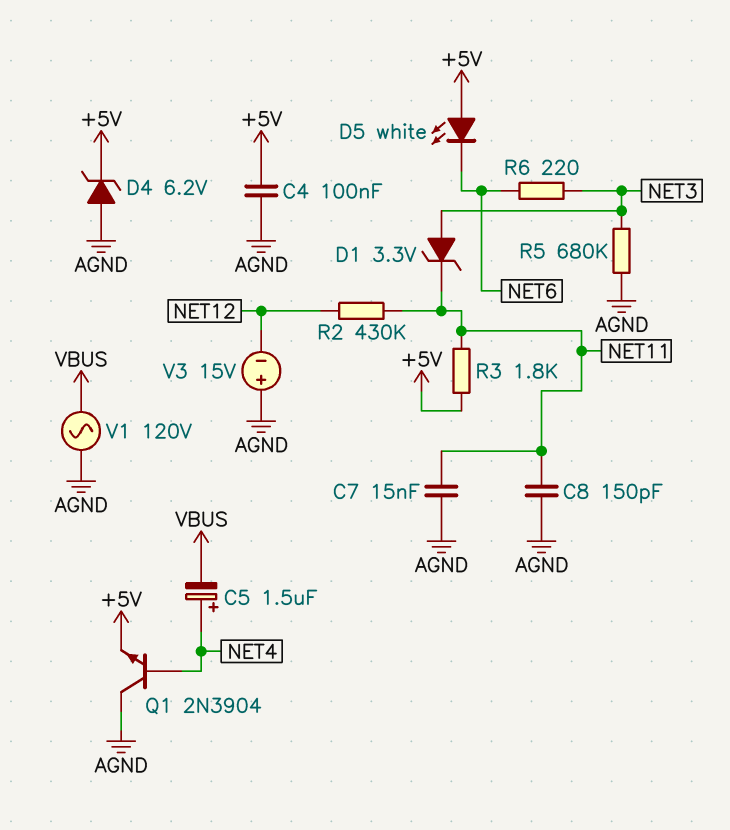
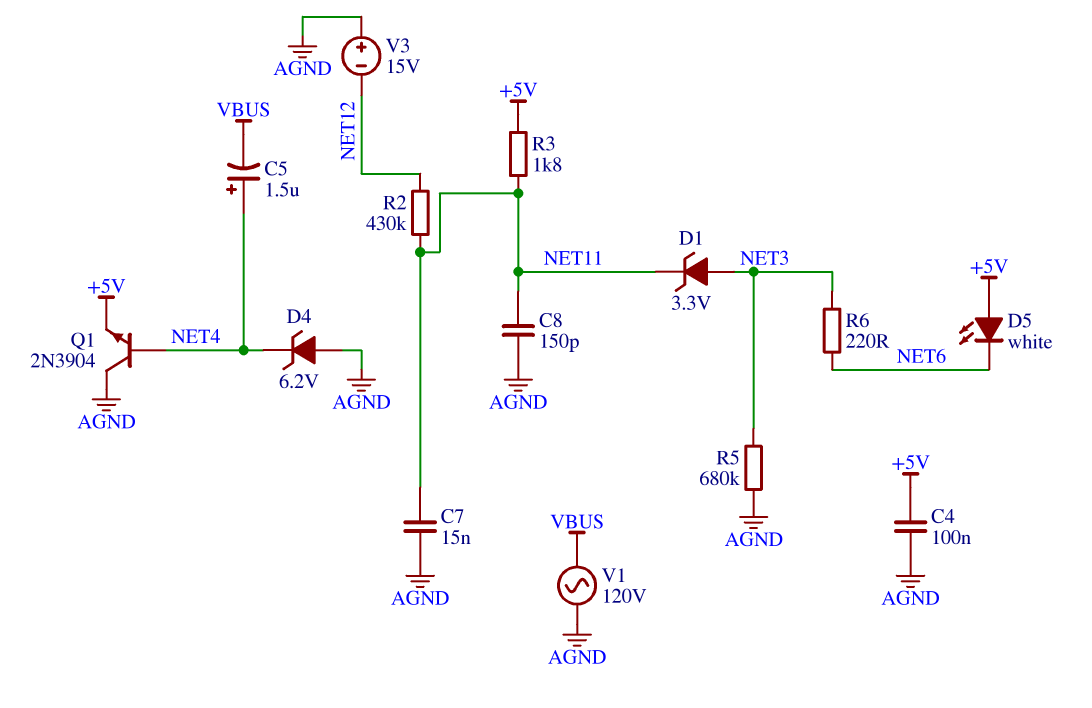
D4: zener 6.2V (A AGND, K +5V) -> zener 6.2V (A AGND, K NET4)

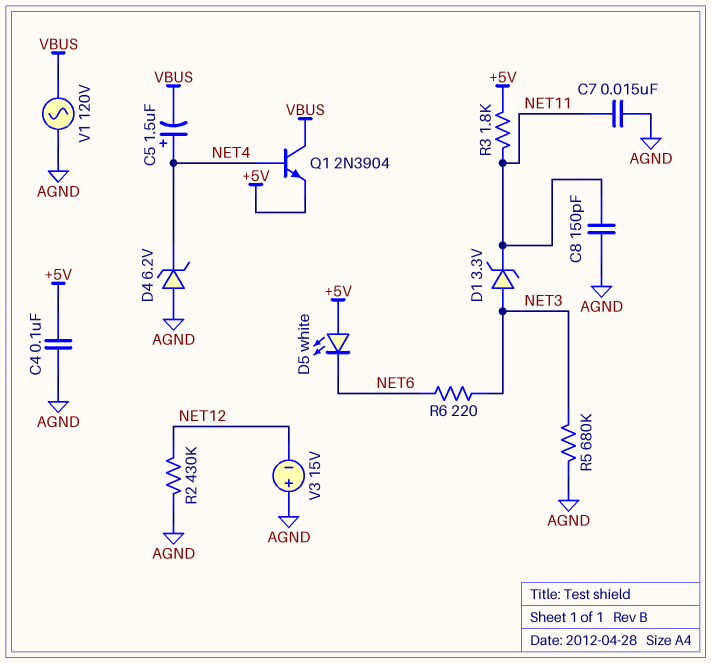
Q1: NPN 2N3904 (B NET4, C AGND, E +5V) -> NPN 2N3904 (B NET4, C VBUS, E +5V)
R2: 430k (NET11, NET12) -> 430k (AGND, NET12)

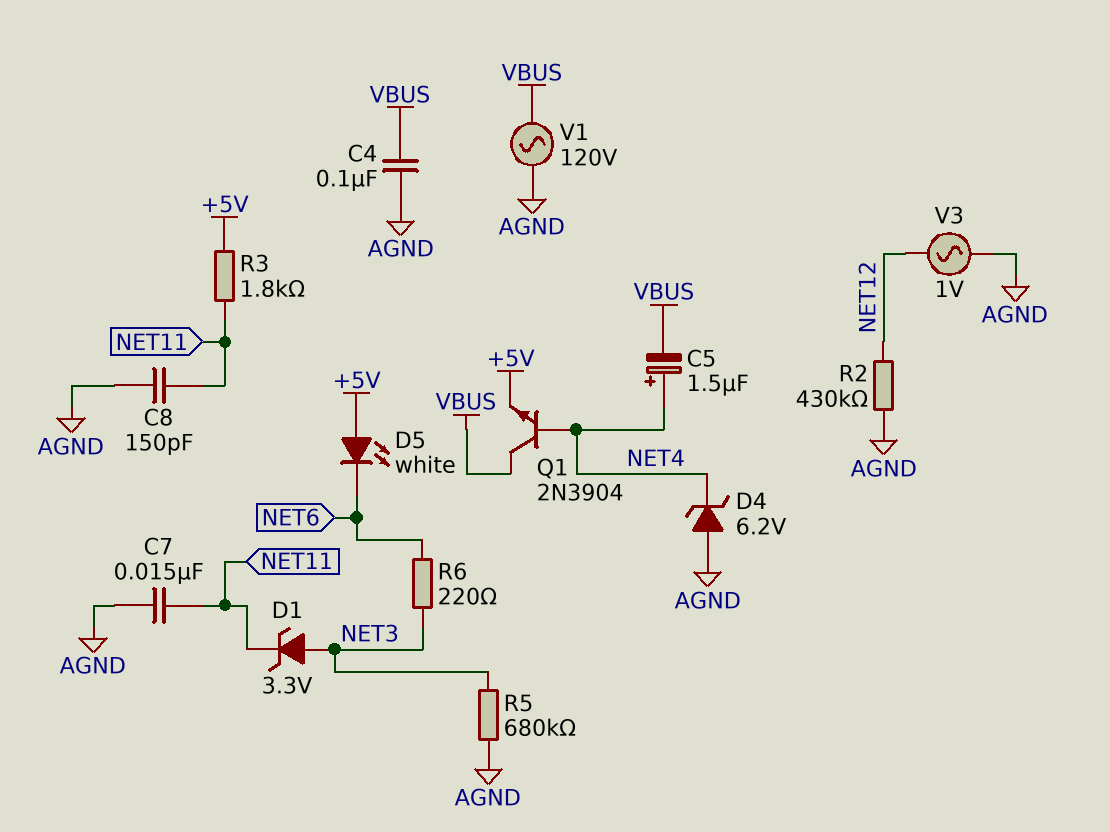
C4: 100nF (+5V, AGND) -> 100nF (AGND, VBUS)
V3: 15V (plus AGND, minus NET12) -> AC 1V (AGND, NET12)

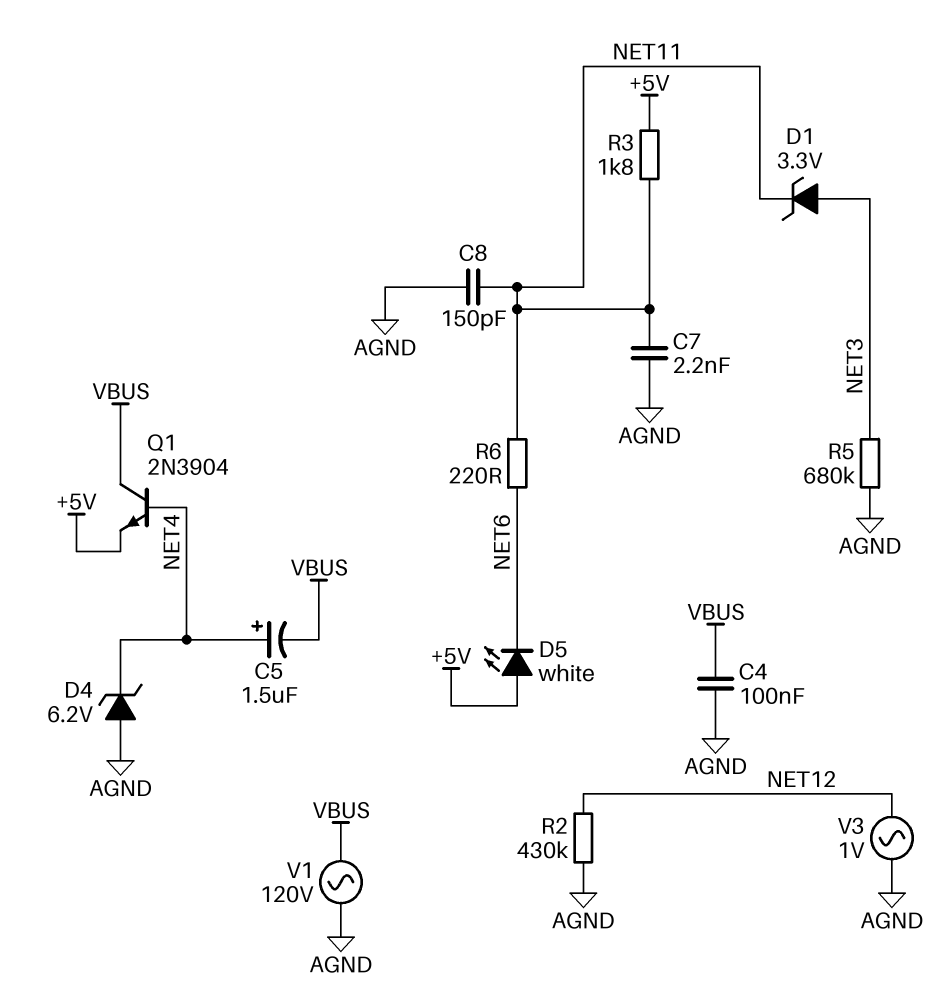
C7: 15nF (AGND, NET11) -> 2.2nF (AGND, NET11)
R6: 220 (NET3, NET6) -> 220 (NET6, NET11)

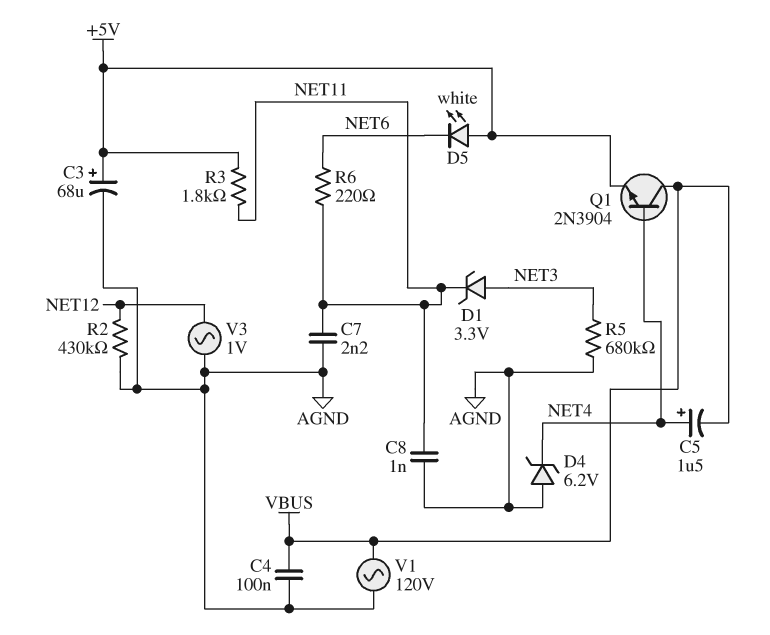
C3: none -> 68uF (plus +5V, minus AGND)
C8: 150pF (AGND, NET11) -> 1nF (AGND, NET11)

